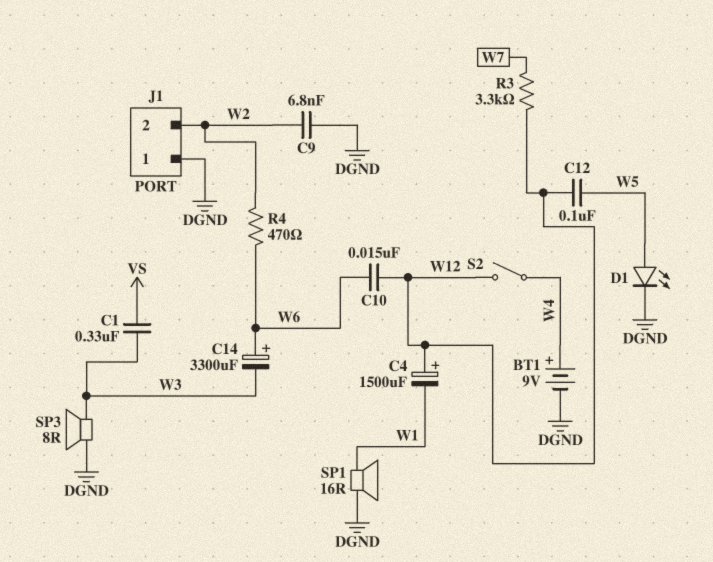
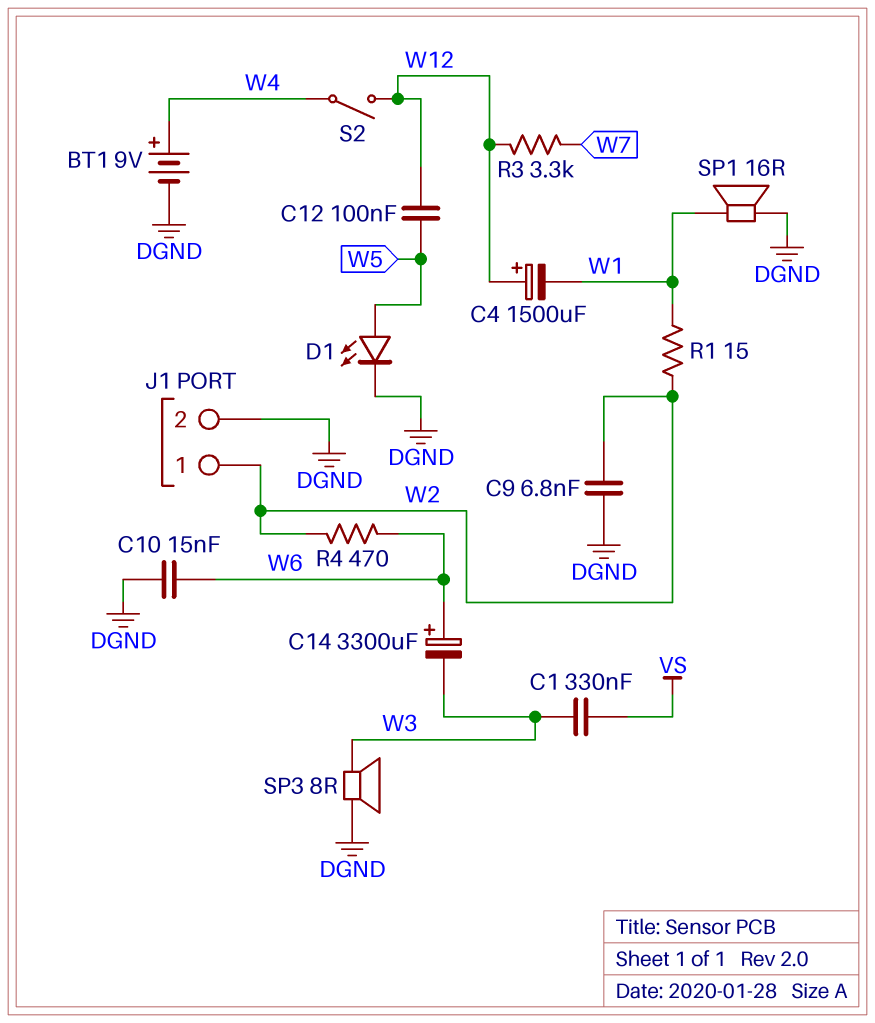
C10: 15nF (W6, W12) -> 15nF (DGND, W6)
J1 pin 1: DGND -> W2
J1 pin 2: W2 -> DGND
R1: none -> 15 (W1, W2)

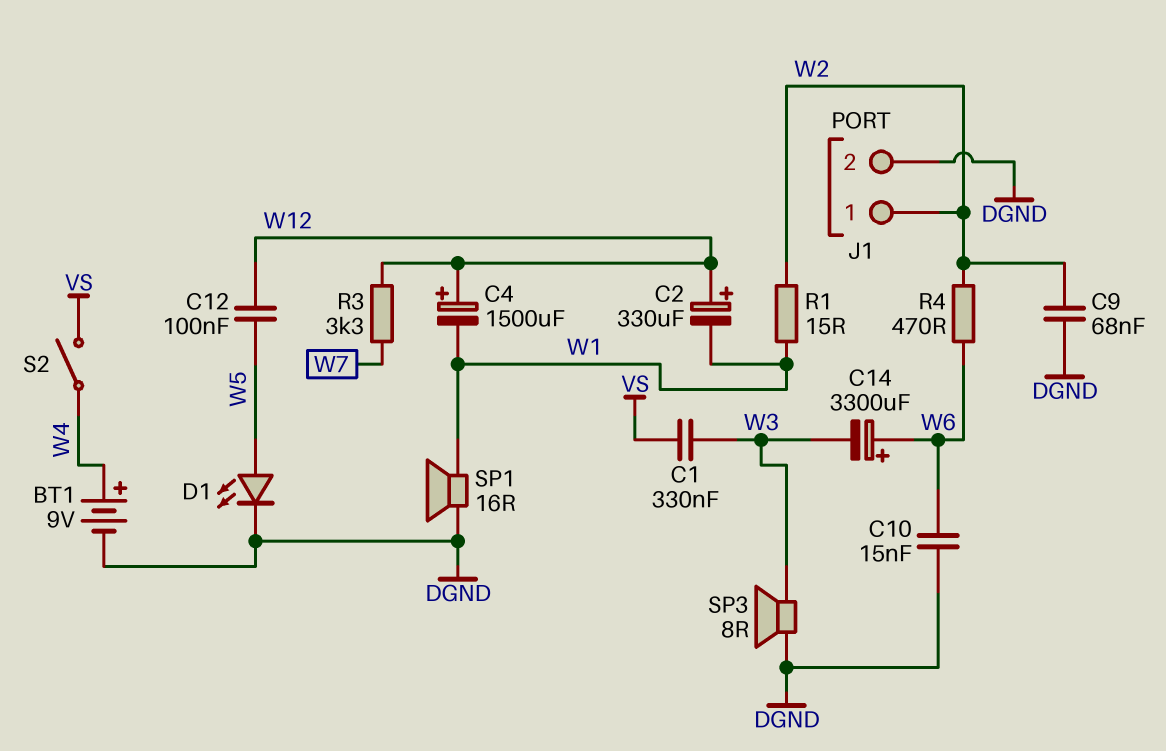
C2: none -> 330uF (plus W12, minus W1)
C9: 6.8nF (DGND, W2) -> 68nF (DGND, W2)
S2: switch (W4, W12) -> switch (VS, W4)

